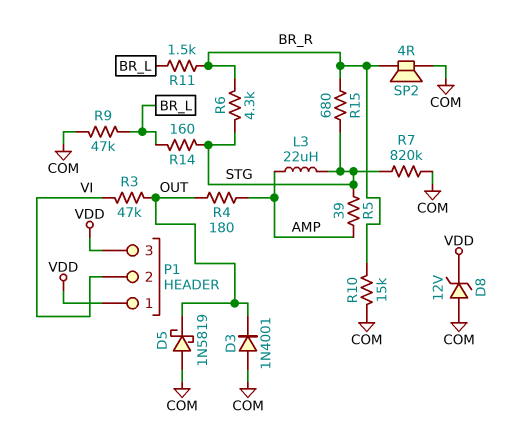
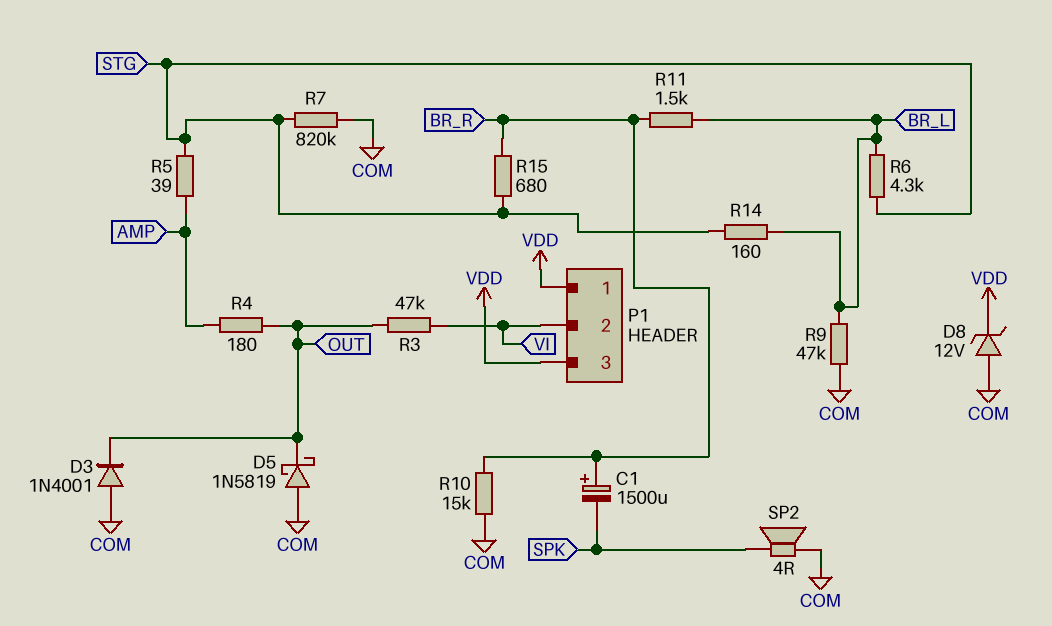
C1: none -> 1500uF (plus BR_R, minus SPK)
L3: 22uH (AMP, STG) -> none
R6: 4.3k (BR_R, STG) -> 4.3k (BR_L, STG)
SP2: speaker 4R (BR_R, COM) -> speaker 4R (COM, SPK)

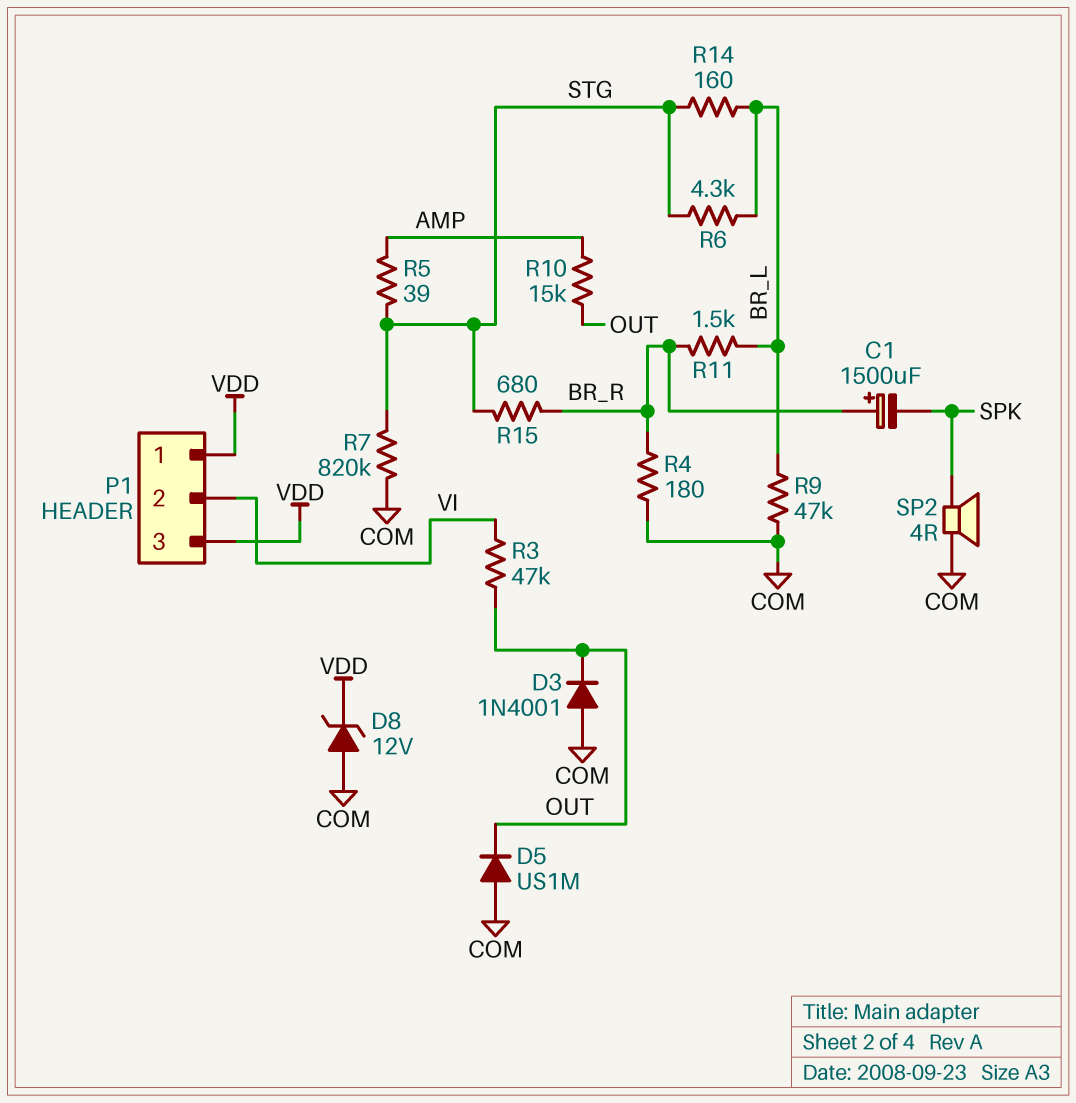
D5: schottky 1N5819 (A COM, K OUT) -> diode US1M (A COM, K OUT)
R4: 180 (AMP, OUT) -> 180 (BR_R, COM)
R10: 15k (BR_R, COM) -> 15k (AMP, OUT)

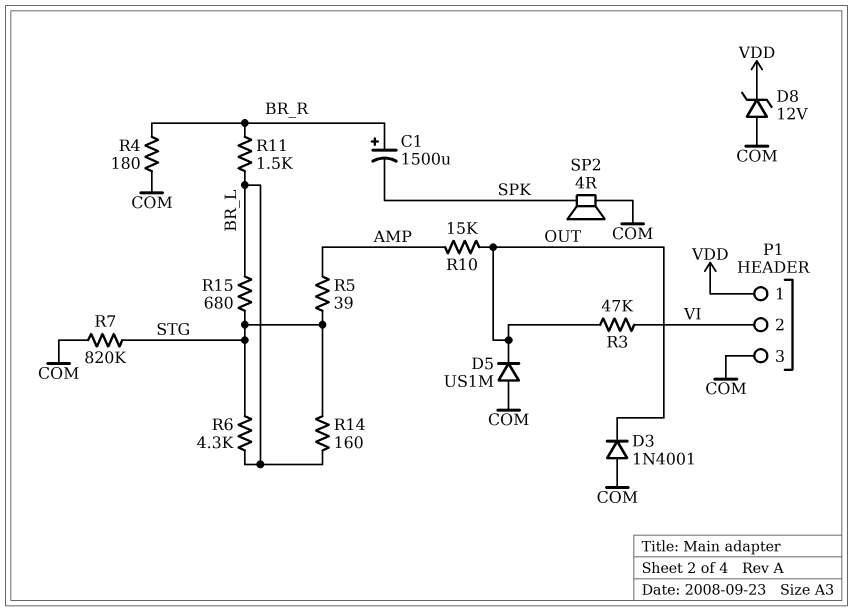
P1 pin 3: VDD -> COM
R9: 47k (BR_L, COM) -> none
R15: 680 (BR_R, STG) -> 680 (BR_L, STG)

